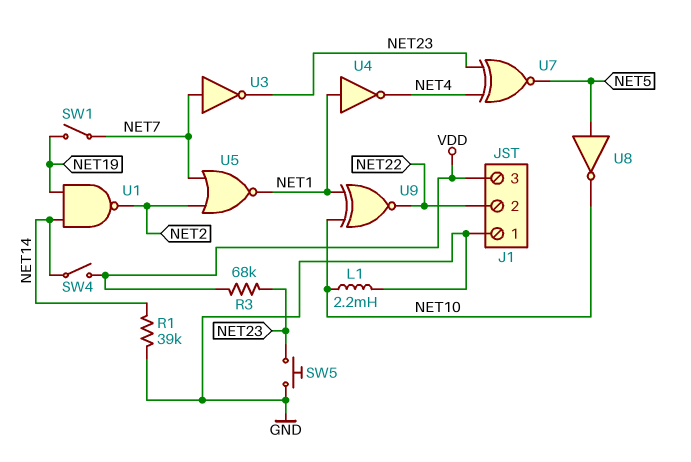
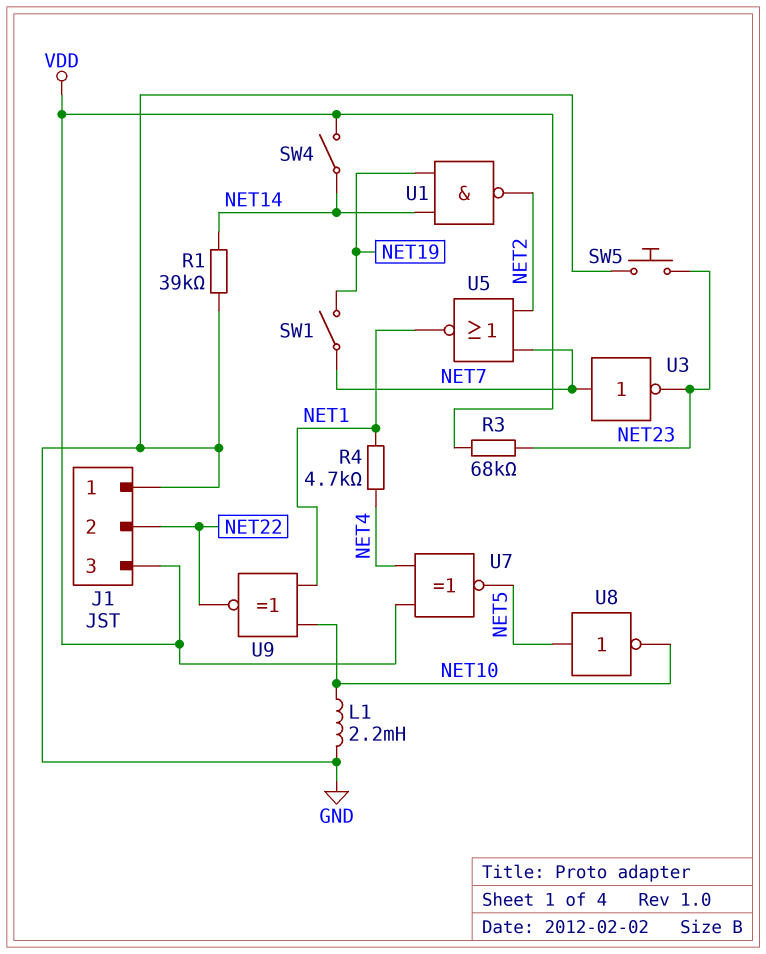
R4: none -> 4.7k (NET1, NET4)
U4: NOT (in NET1, out NET4) -> none
U7: XNOR (in NET4, in NET23, out NET5) -> XNOR (in NET4, in VDD, out NET5)

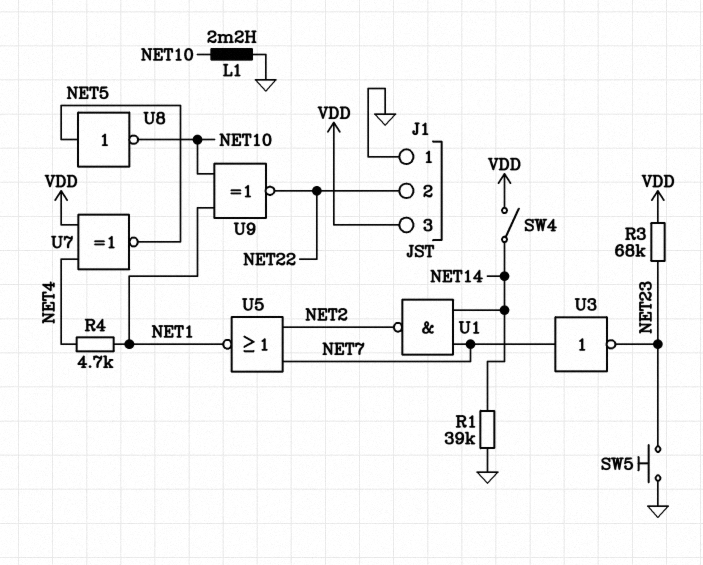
SW1: switch (NET7, NET19) -> none
U1: NAND (in NET14, in NET19, out NET2) -> NAND (in NET7, in NET14, out NET2)

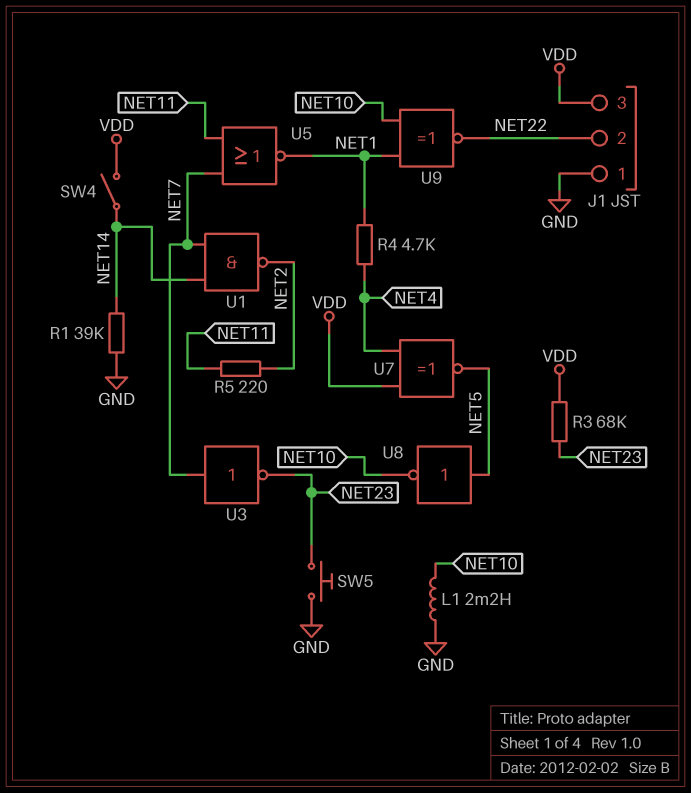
R5: none -> 220 (NET2, NET11)
U5: NOR (in NET2, in NET7, out NET1) -> NOR (in NET7, in NET11, out NET1)

